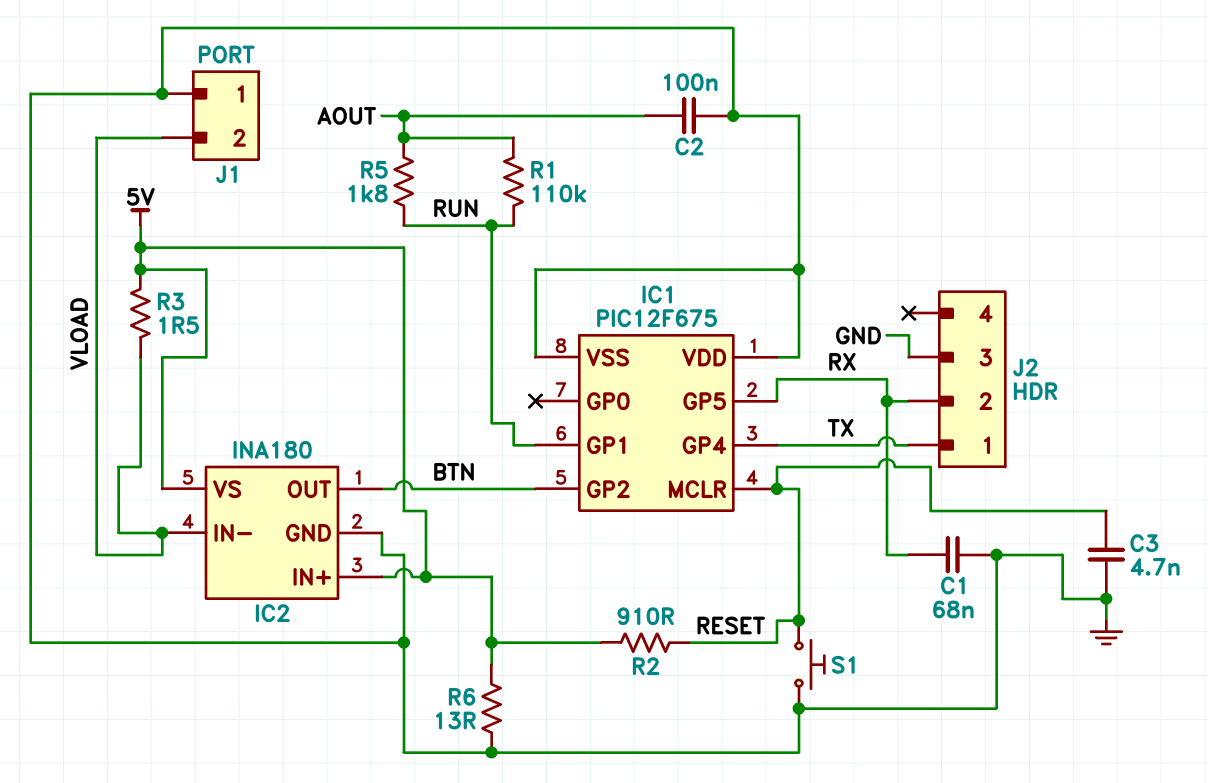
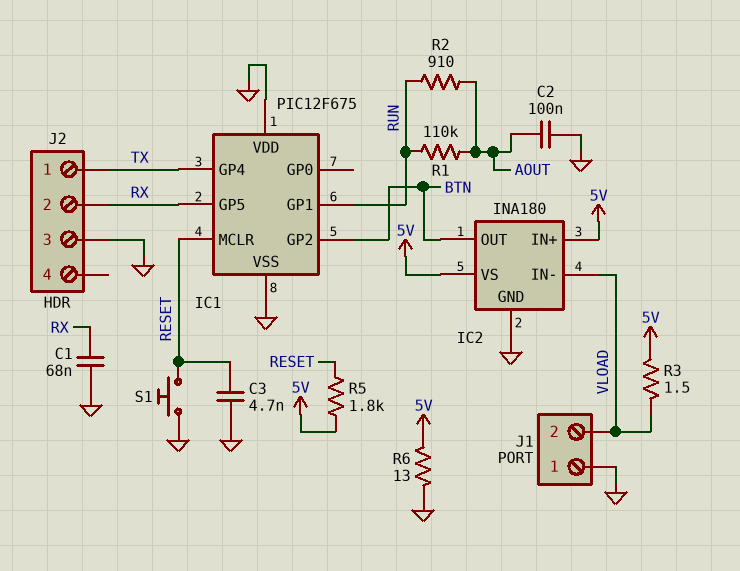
R2: 910 (5V, RESET) -> 910 (AOUT, RUN)
R5: 1.8k (AOUT, RUN) -> 1.8k (5V, RESET)

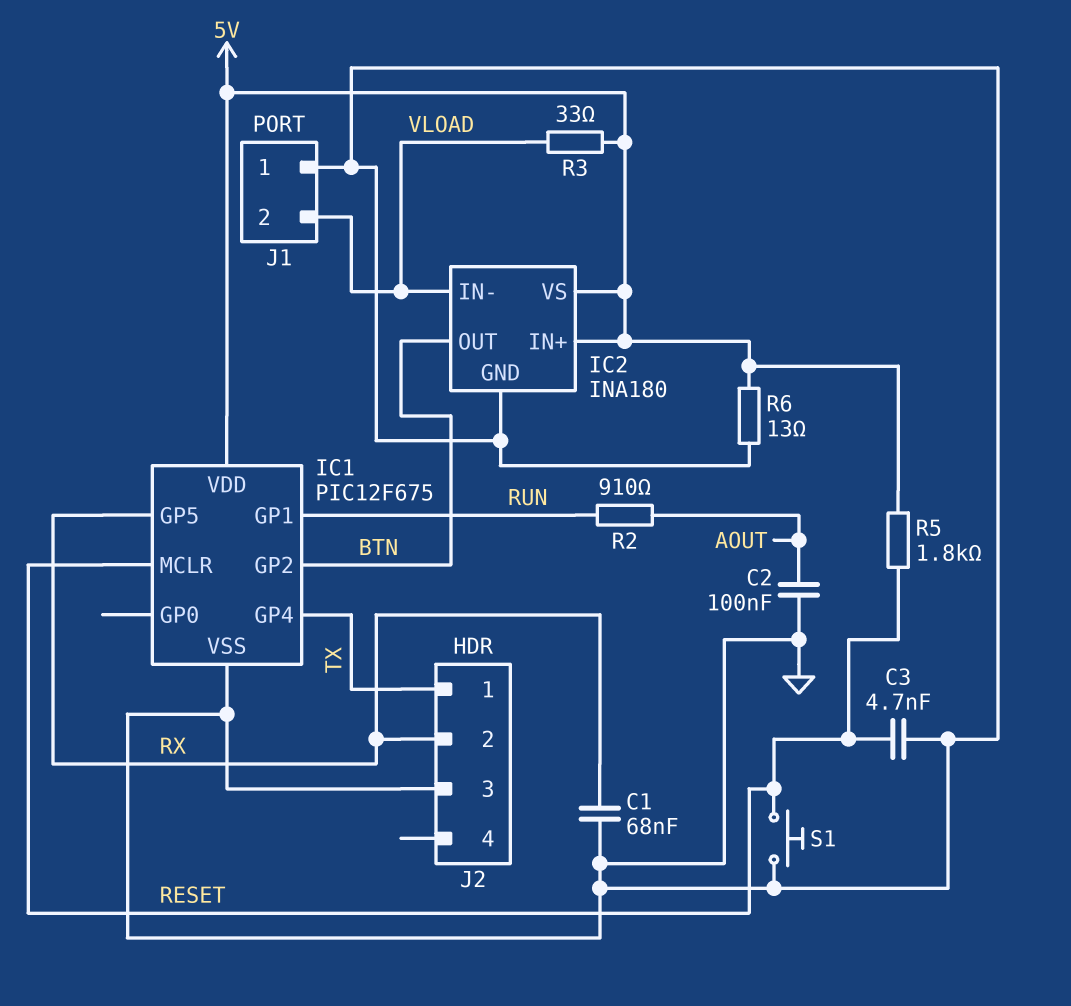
IC1 pin VDD: GND -> 5V
R1: 110k (AOUT, RUN) -> none
R3: 1.5 (5V, VLOAD) -> 33 (5V, VLOAD)

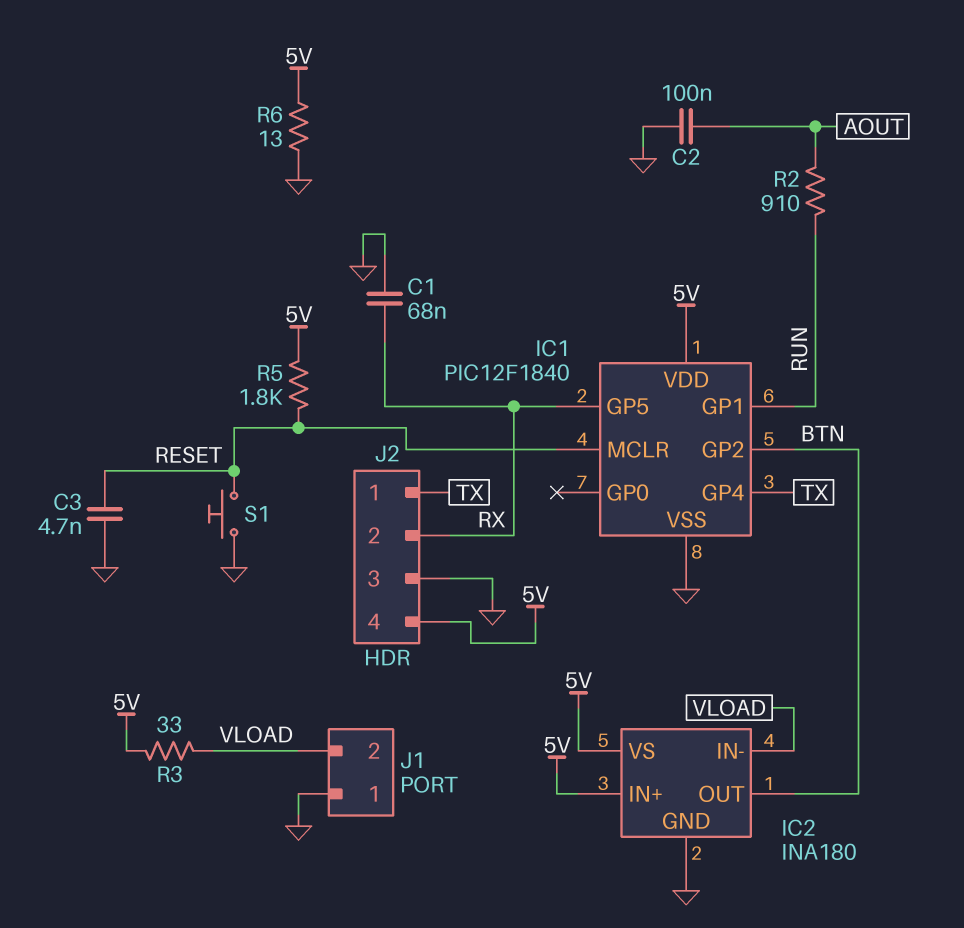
IC1: PIC12F675 -> PIC12F1840
J2 pin 4: none -> 5V

